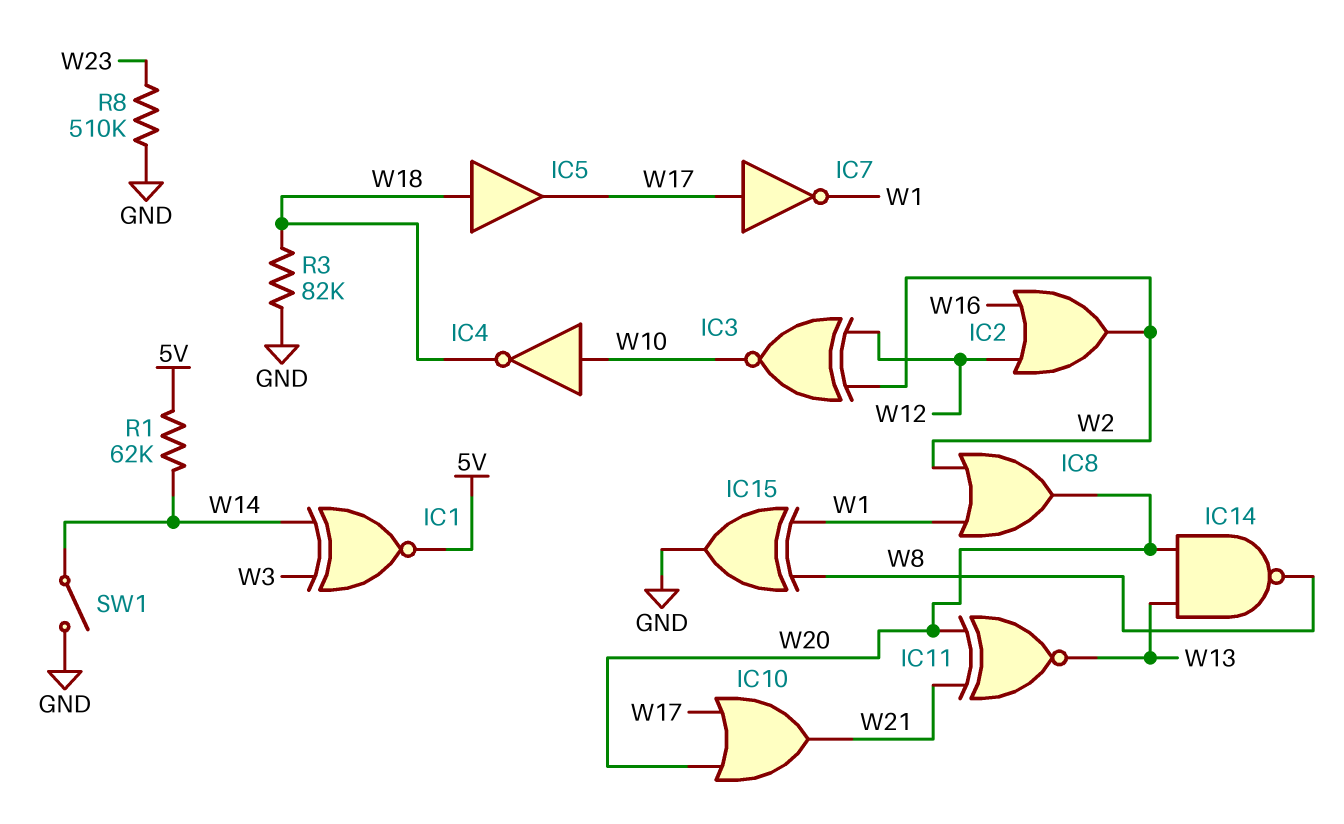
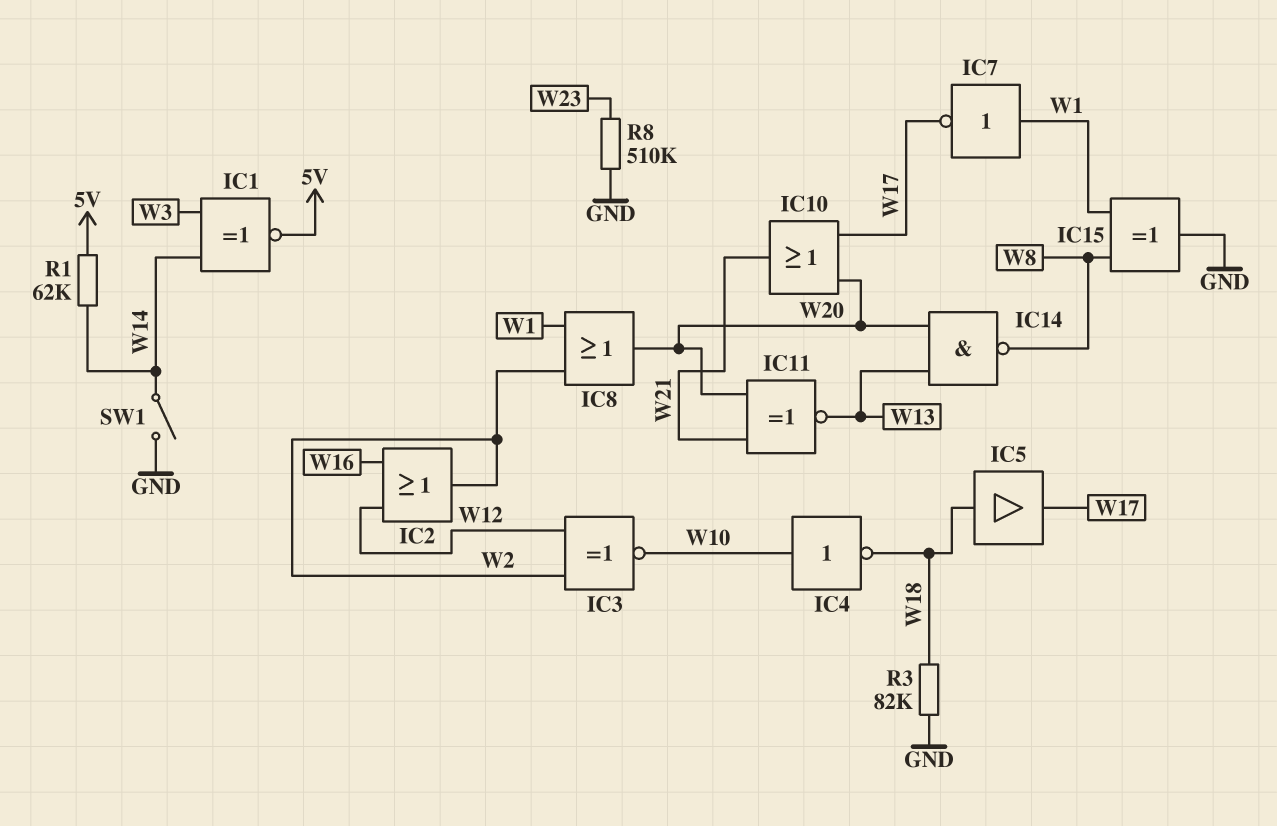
IC7: NOT (in W17, out W1) -> NOT (in W1, out W17)

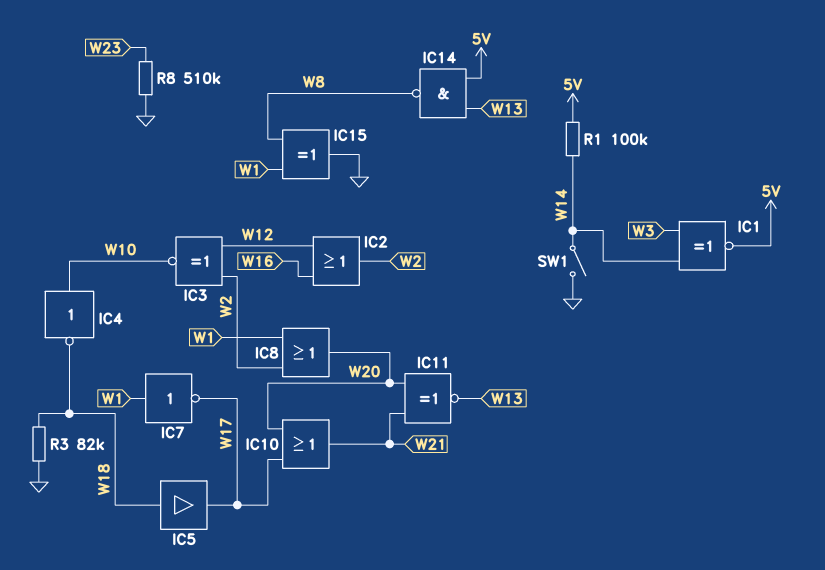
IC14: NAND (in W13, in W20, out W8) -> NAND (in 5V, in W13, out W8)
R1: 62k (5V, W14) -> 100k (5V, W14)

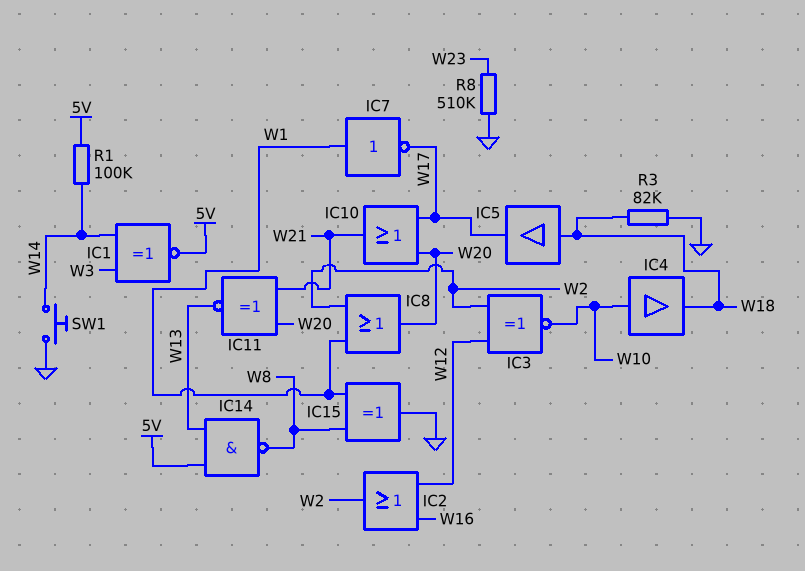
IC4: NOT (in W10, out W18) -> buffer (in W10, out W18)
SW1: switch (GND, W14) -> button (GND, W14)

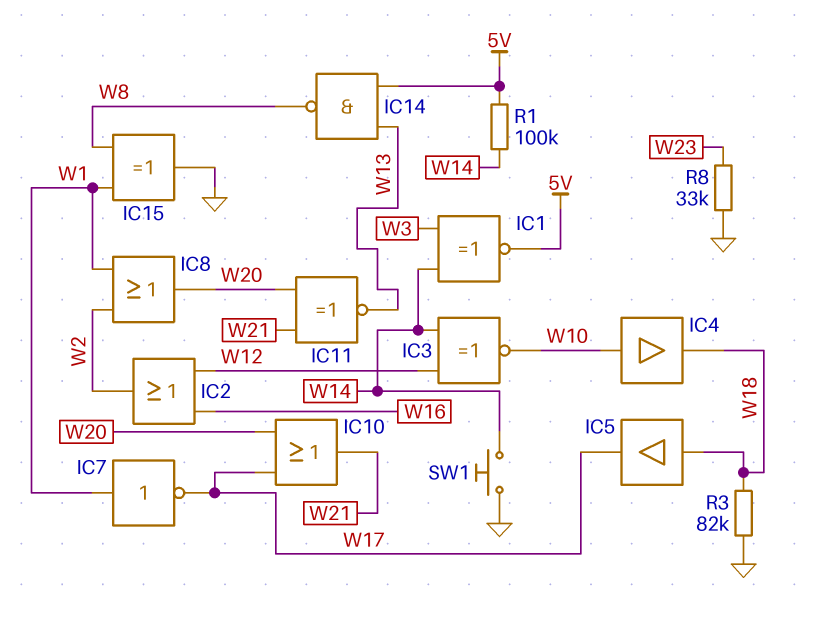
IC3: XNOR (in W2, in W12, out W10) -> XNOR (in W12, in W14, out W10)
R8: 510k (GND, W23) -> 33k (GND, W23)

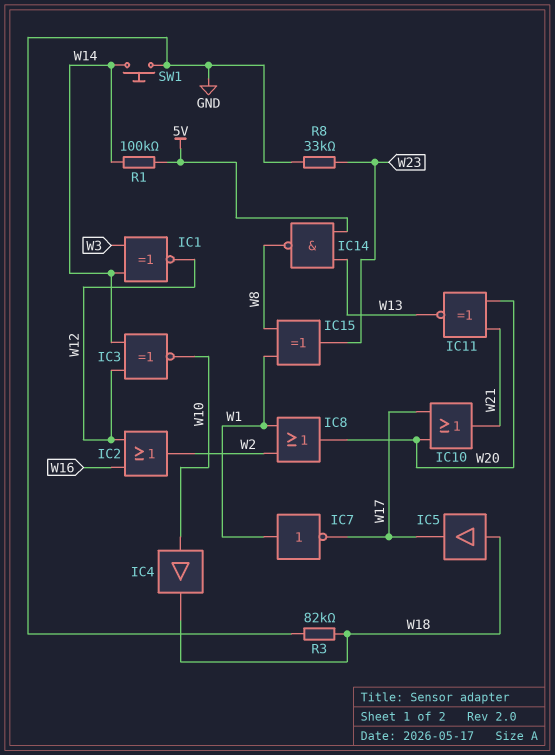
IC1: XNOR (in W3, in W14, out 5V) -> XNOR (in W3, in W14, out W12)
IC15: XOR (in W1, in W8, out GND) -> XOR (in W1, in W8, out W23)

